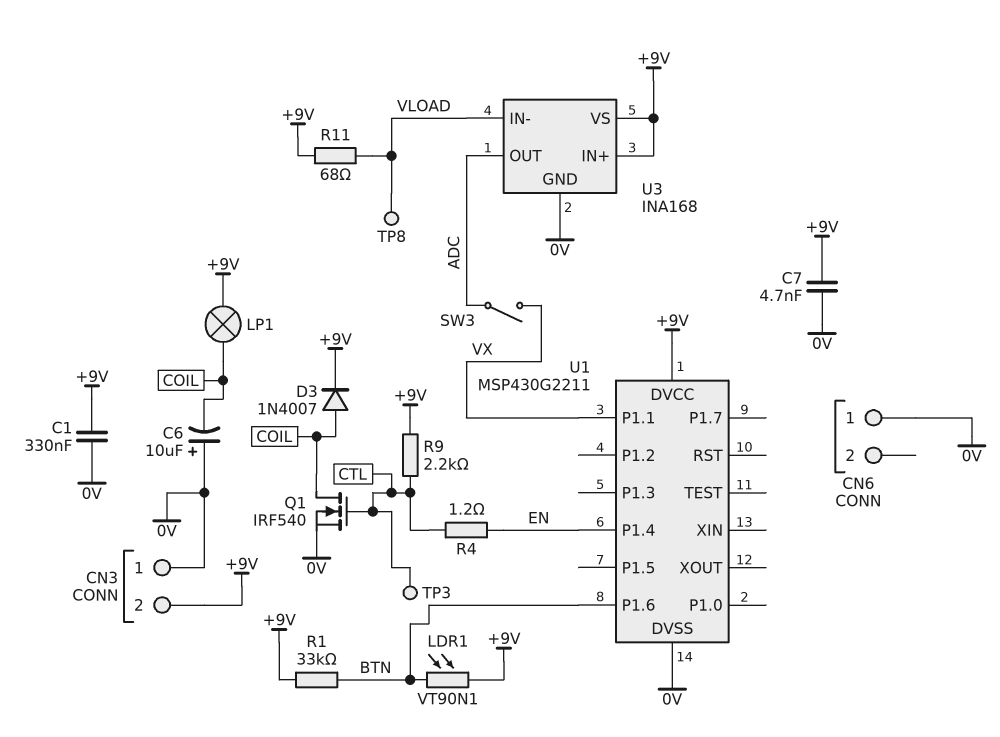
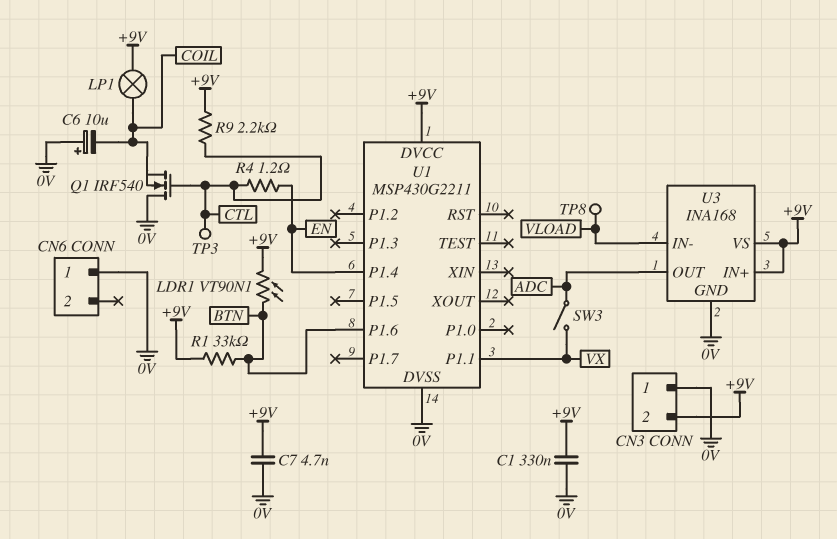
D3: diode 1N4007 (A COIL, K +9V) -> none
Q1: NMOS IRF540 (G CTL, D COIL, S 0V) -> NMOS IRF540 (G CTL, D 0V, S COIL)
R11: 68 (+9V, VLOAD) -> none

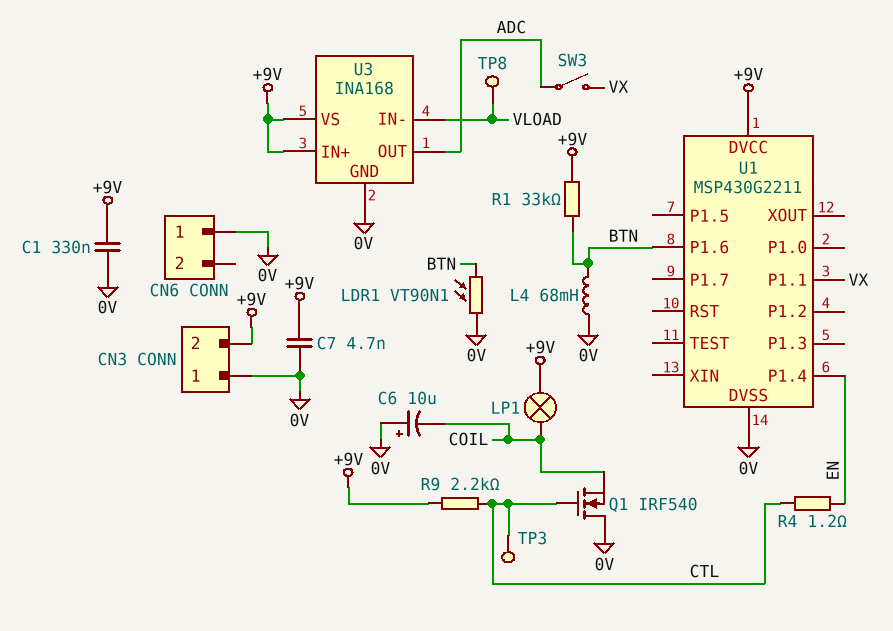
L4: none -> 68mH (0V, BTN)
LDR1: VT90N1 (+9V, BTN) -> VT90N1 (0V, BTN)

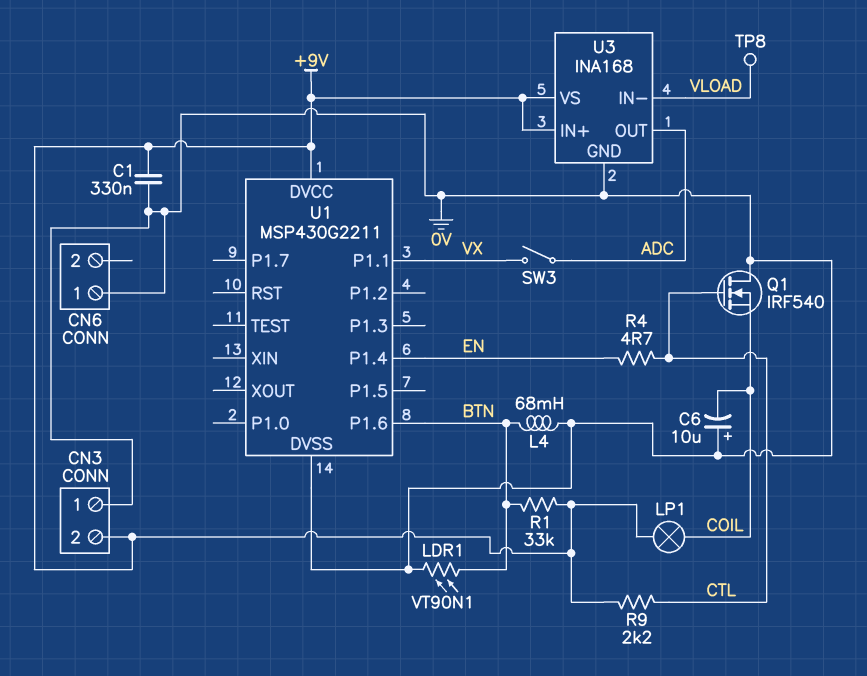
C7: 4.7nF (+9V, 0V) -> none
R4: 1.2 (CTL, EN) -> 4.7 (CTL, EN)
TP3: test point (CTL) -> none

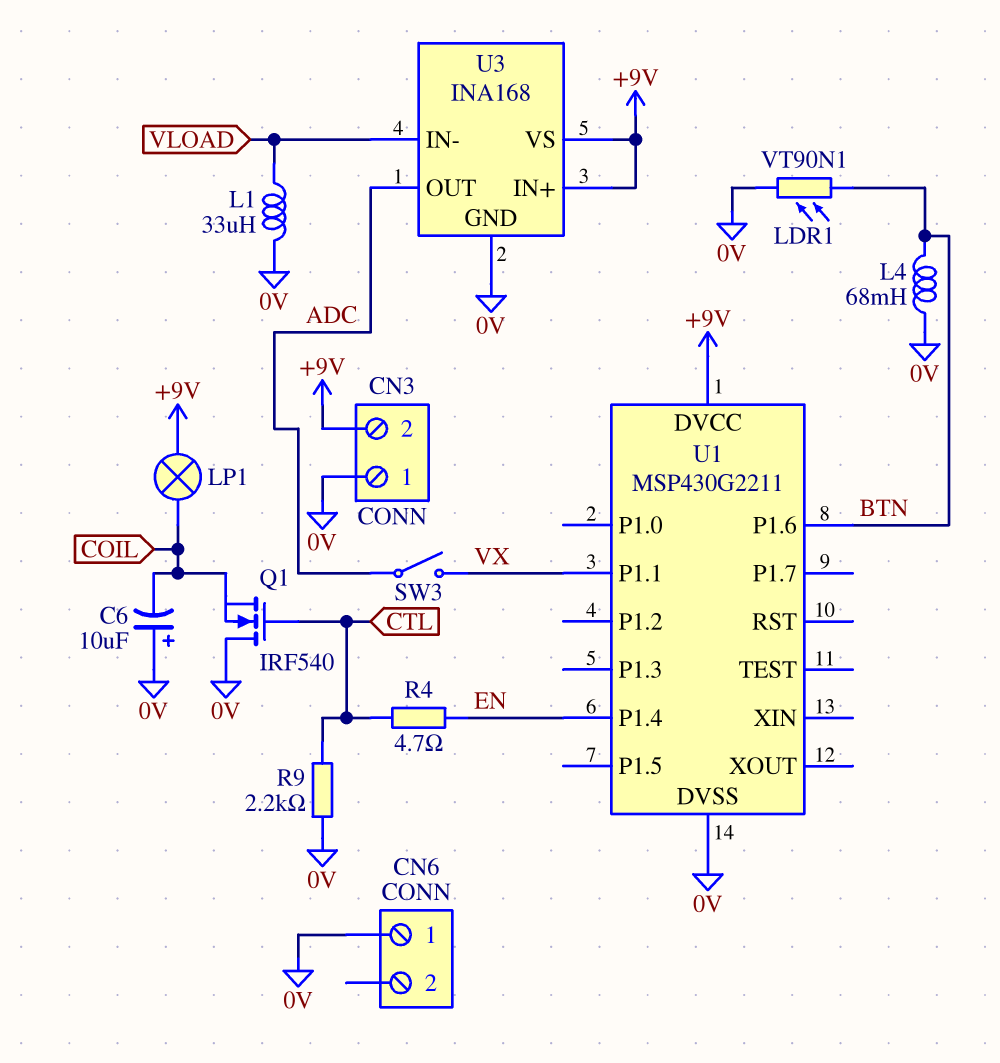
C1: 330nF (+9V, 0V) -> none
L1: none -> 33uH (0V, VLOAD)
R1: 33k (+9V, BTN) -> none
R9: 2.2k (+9V, CTL) -> 2.2k (0V, CTL)
TP8: test point (VLOAD) -> none

